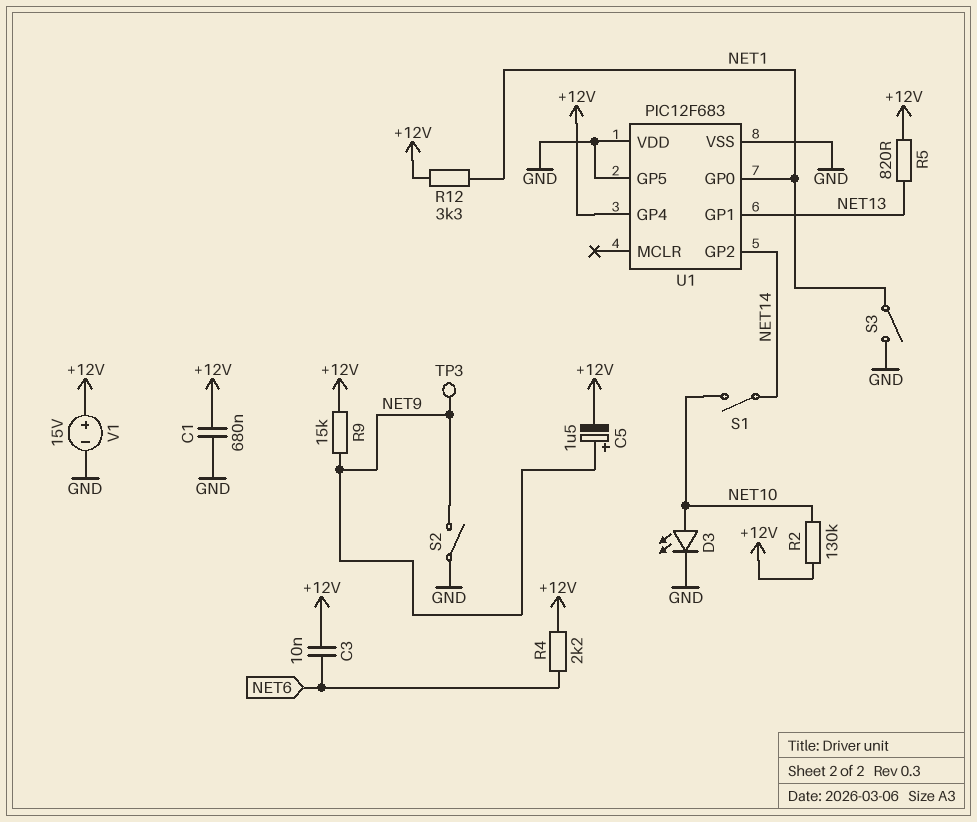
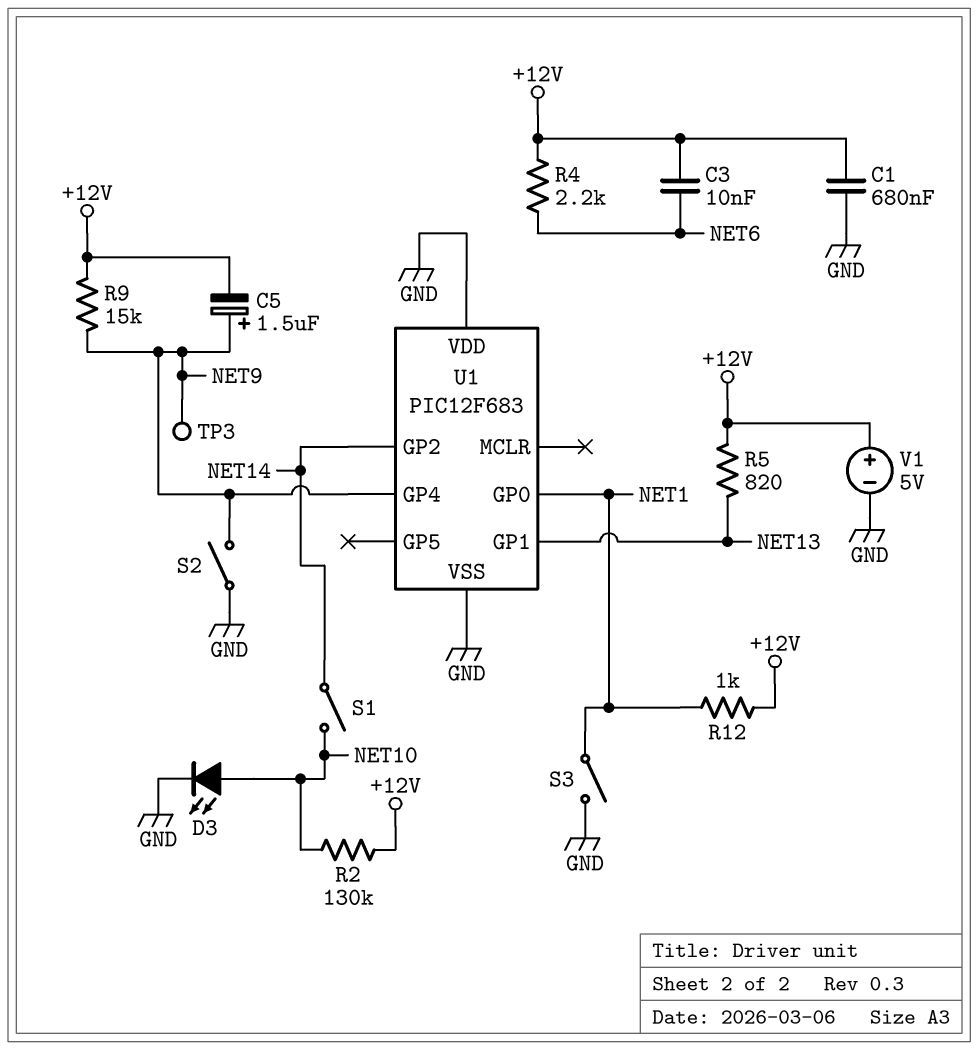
R12: 3.3k (+12V, NET1) -> 1k (+12V, NET1)
U1 pin GP4: +12V -> NET9
U1 pin GP5: GND -> none
V1: 15V (plus +12V, minus GND) -> 5V (plus +12V, minus GND)

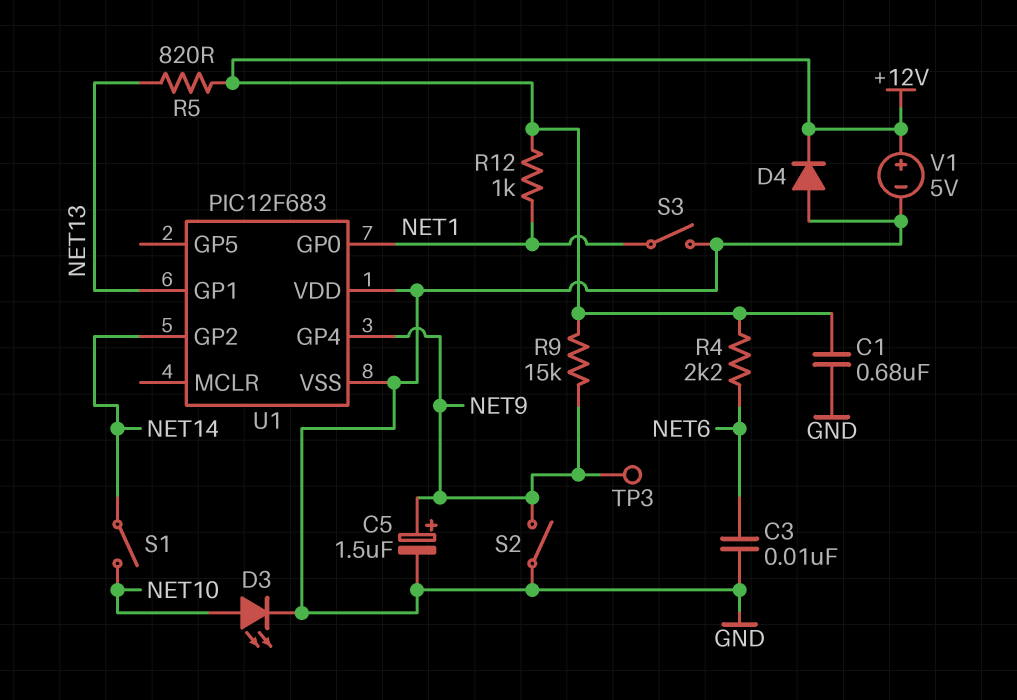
C3: 10nF (+12V, NET6) -> 10nF (GND, NET6)
C5: 1.5uF (plus NET9, minus +12V) -> 1.5uF (plus NET9, minus GND)
D4: none -> diode (A GND, K +12V)
R2: 130k (+12V, NET10) -> none

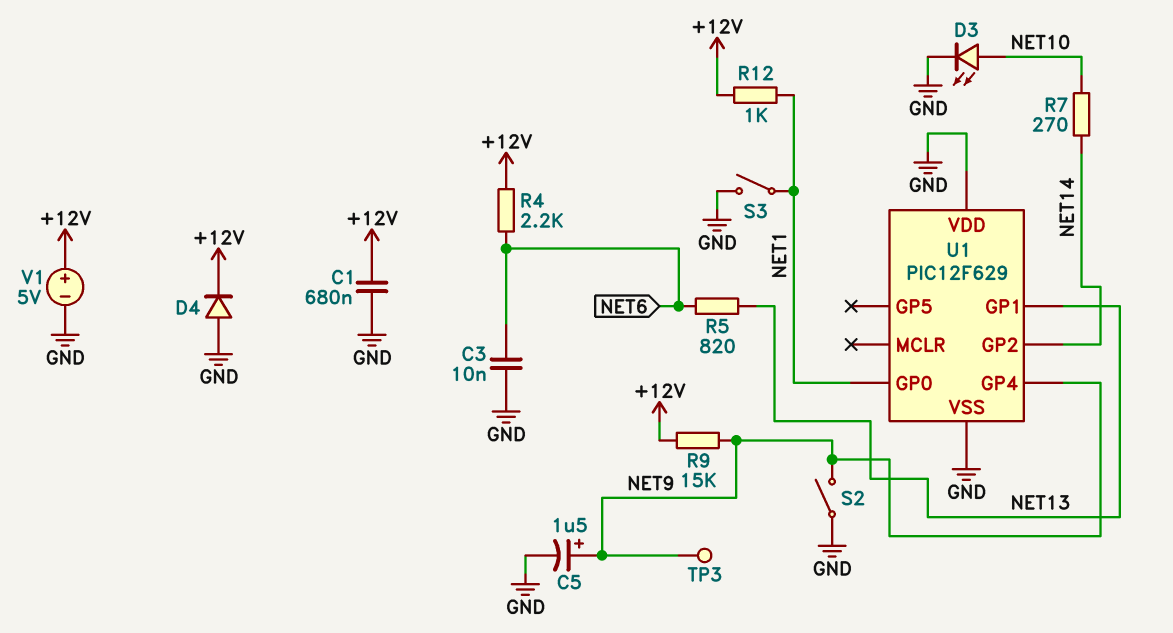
R5: 820 (+12V, NET13) -> 820 (NET6, NET13)
R7: none -> 270 (NET10, NET14)
S1: switch (NET10, NET14) -> none
U1: PIC12F683 -> PIC12F629

